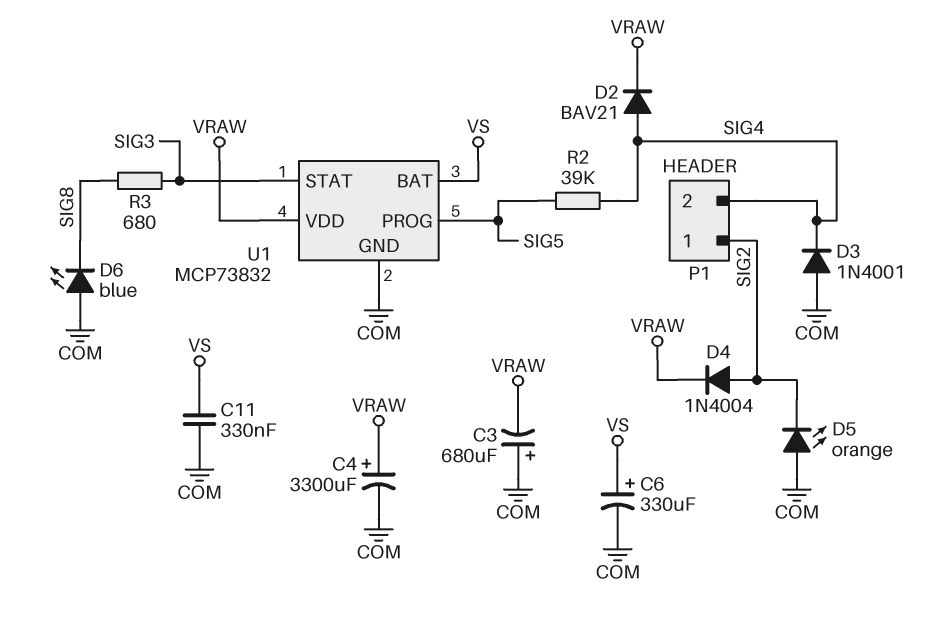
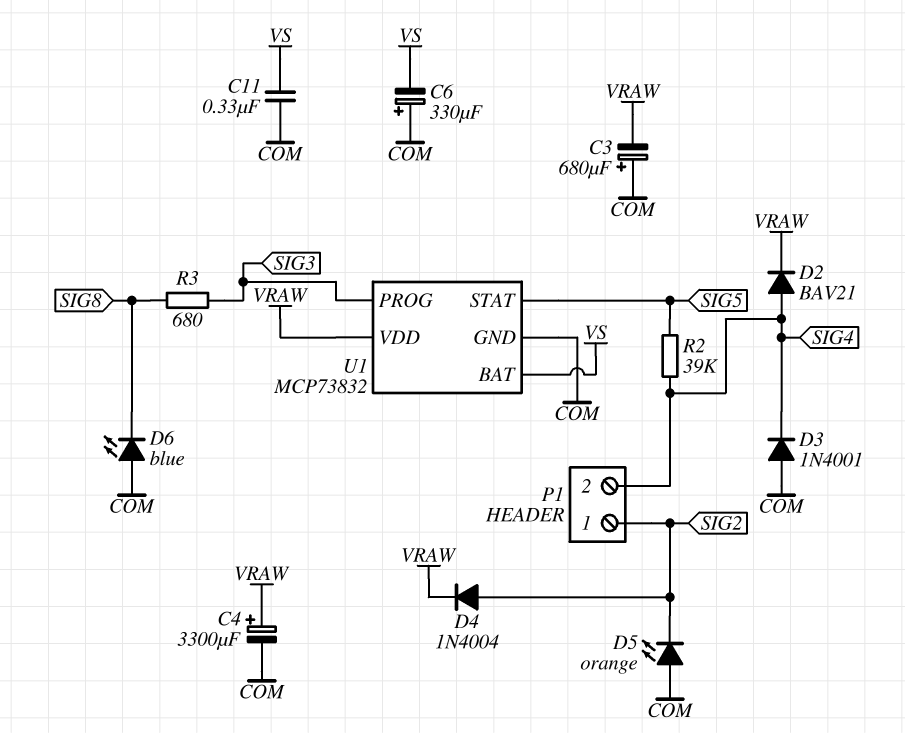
C6: 330uF (plus VS, minus COM) -> 330uF (plus COM, minus VS)
U1 pin PROG: SIG5 -> SIG3
U1 pin STAT: SIG3 -> SIG5

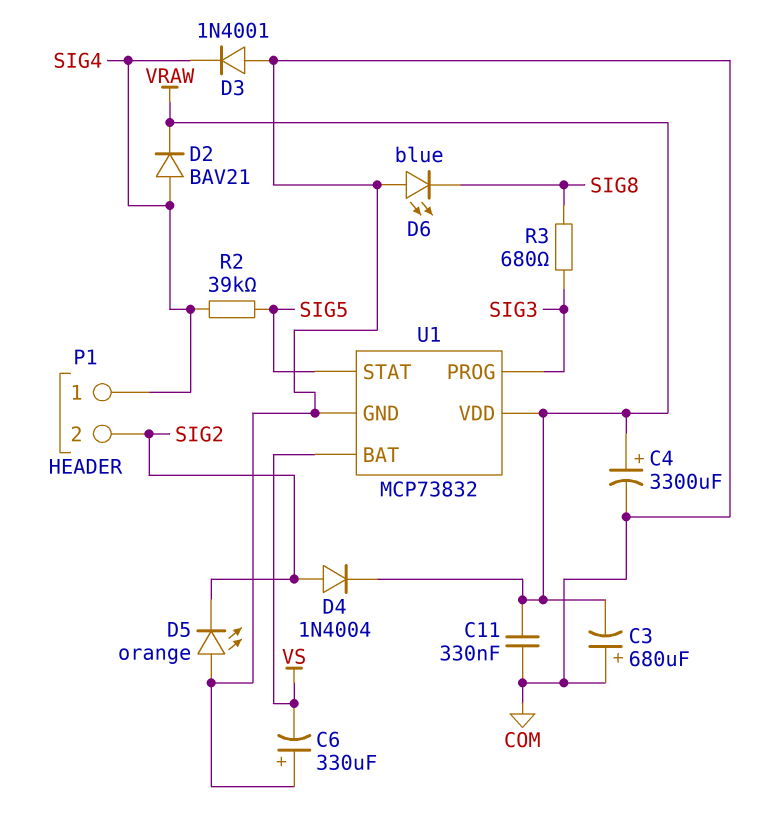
C11: 330nF (COM, VS) -> 330nF (COM, VRAW)
P1 pin 1: SIG2 -> SIG4
P1 pin 2: SIG4 -> SIG2

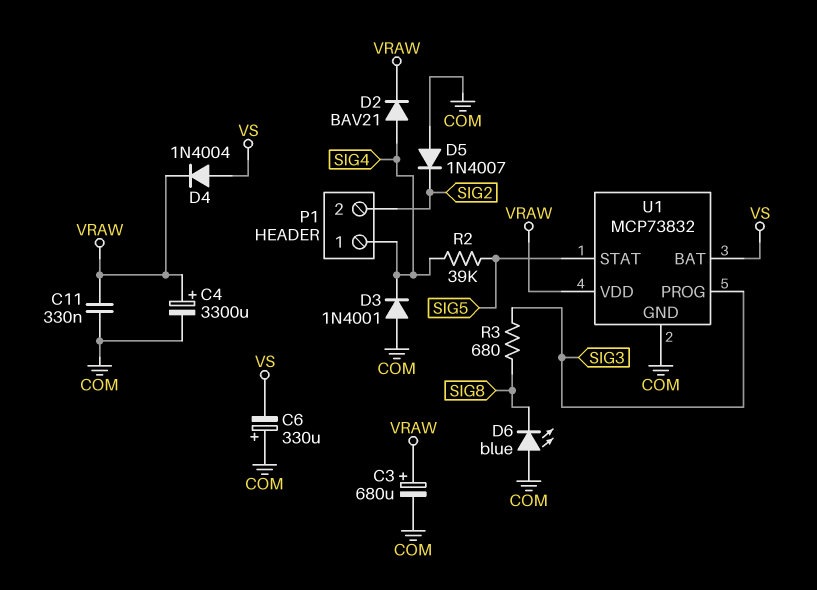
C3: 680uF (plus COM, minus VRAW) -> 680uF (plus VRAW, minus COM)
D4: diode 1N4004 (A SIG2, K VRAW) -> diode 1N4004 (A VS, K VRAW)
D5: LED orange (A COM, K SIG2) -> diode 1N4007 (A COM, K SIG2)

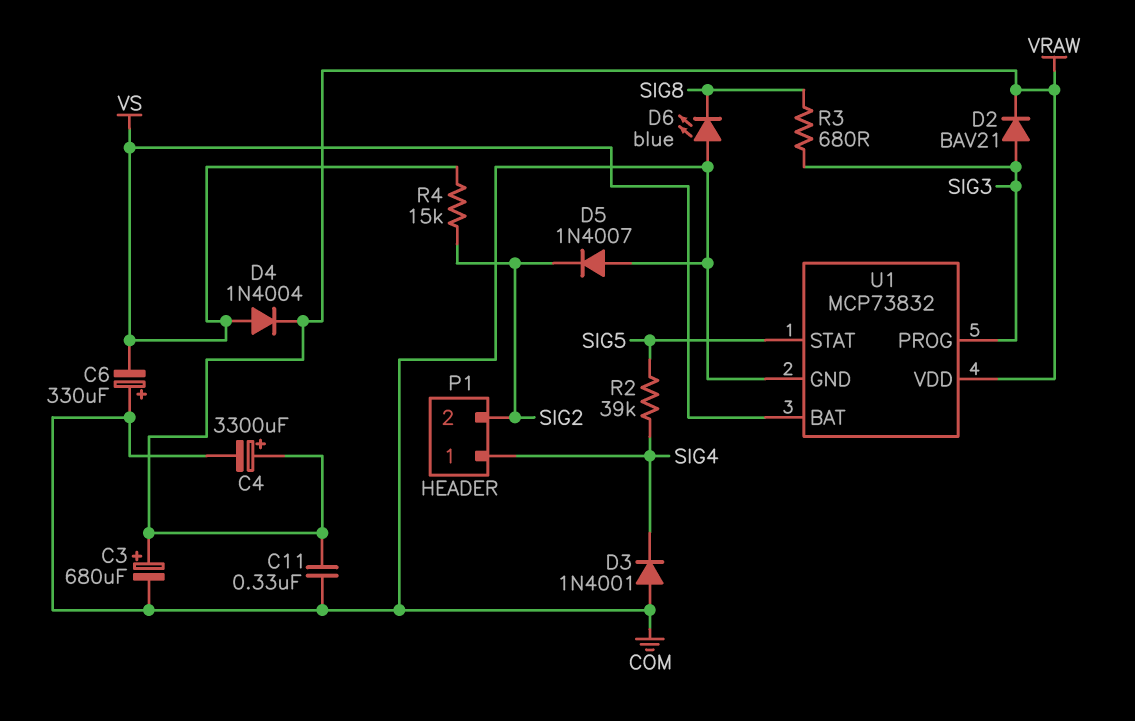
D2: diode BAV21 (A SIG4, K VRAW) -> diode BAV21 (A SIG3, K VRAW)
R4: none -> 15k (SIG2, VS)

